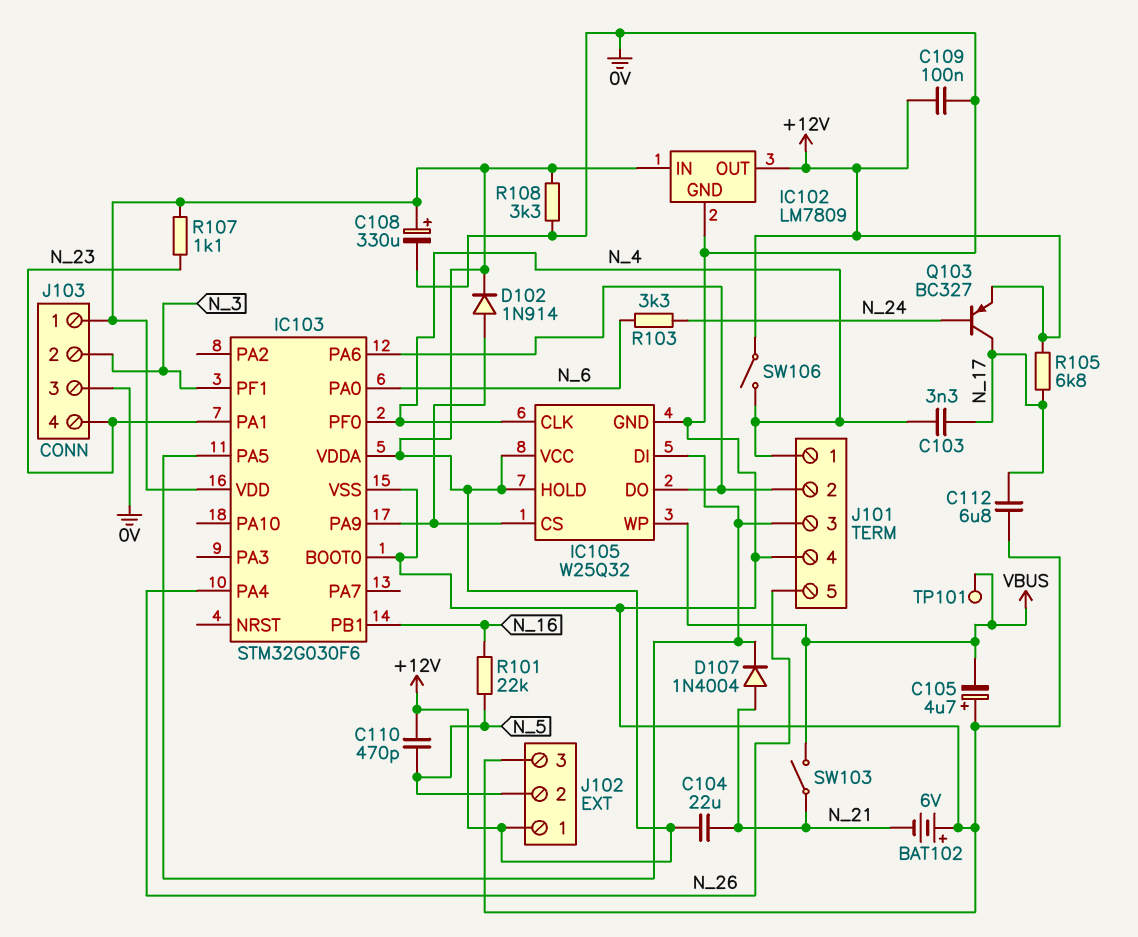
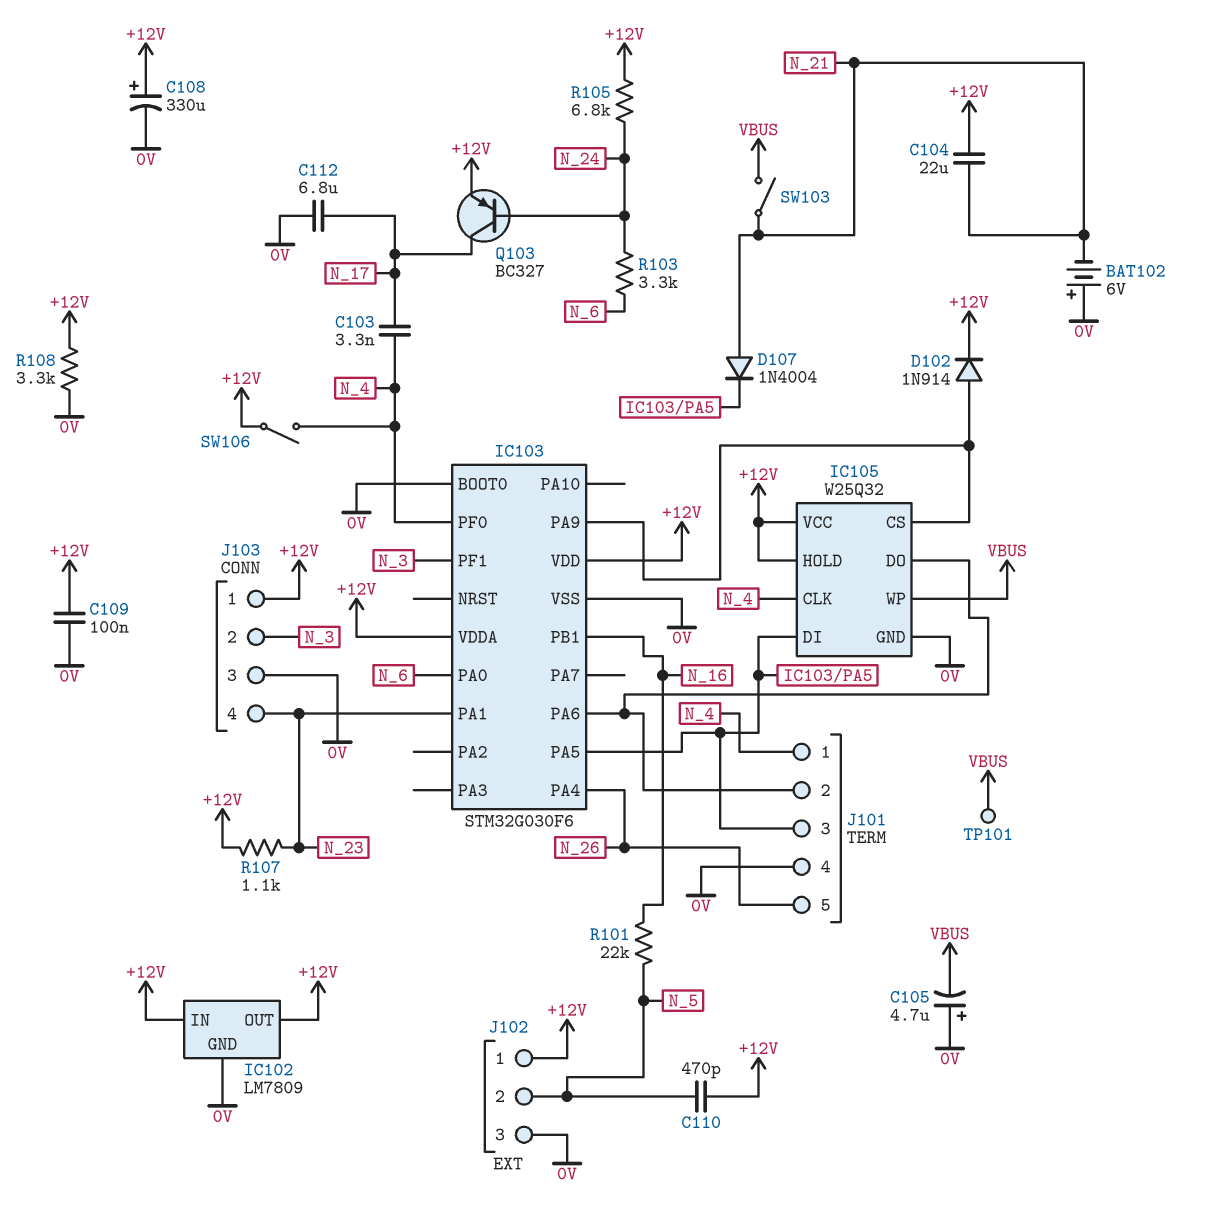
R105: 6.8k (+12V, N_17) -> 6.8k (+12V, N_24)

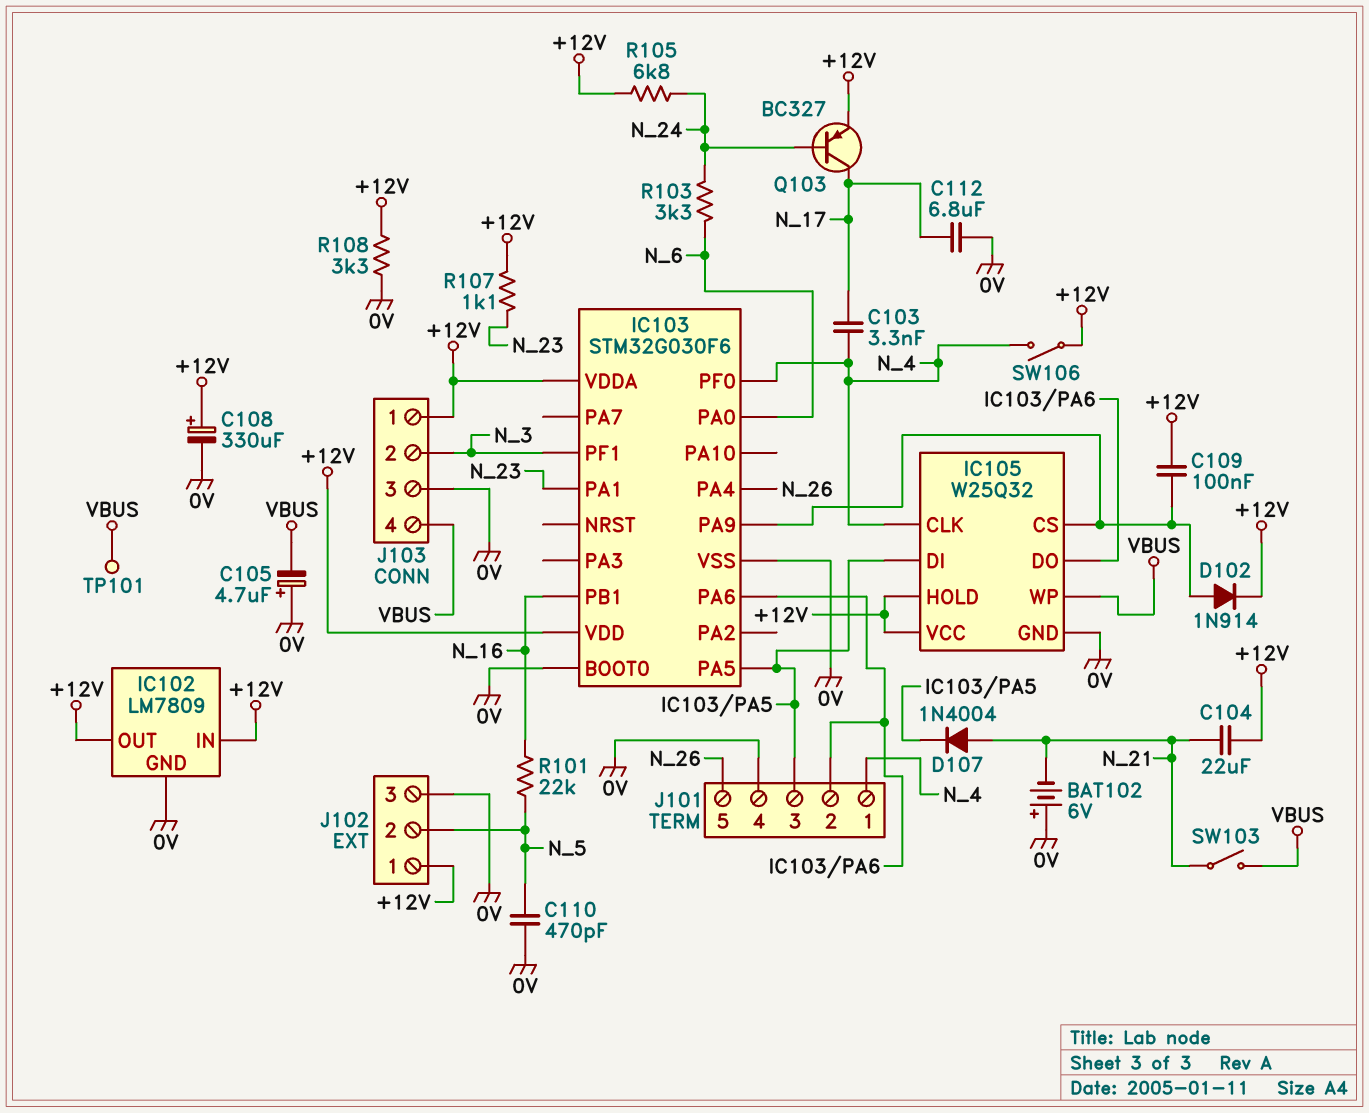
C109: 100nF (+12V, 0V) -> 100nF (+12V, IC103/PA9)
C110: 470pF (+12V, N_5) -> 470pF (0V, N_5)
J103 pin 4: N_23 -> VBUS

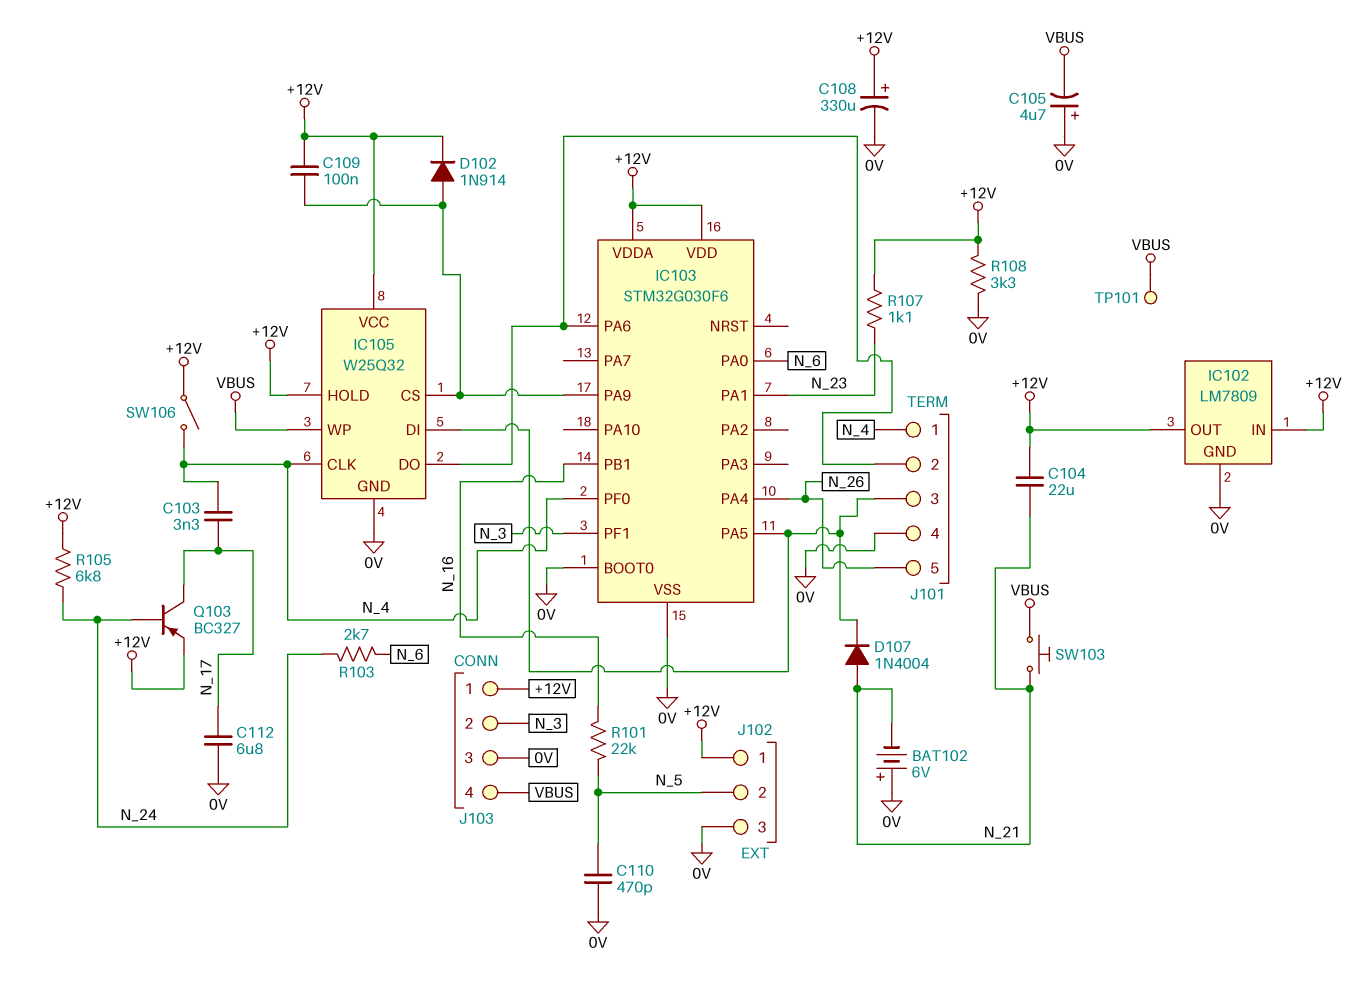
R103: 3.3k (N_6, N_24) -> 2.7k (N_6, N_24)
SW103: switch (N_21, VBUS) -> button (N_21, VBUS)

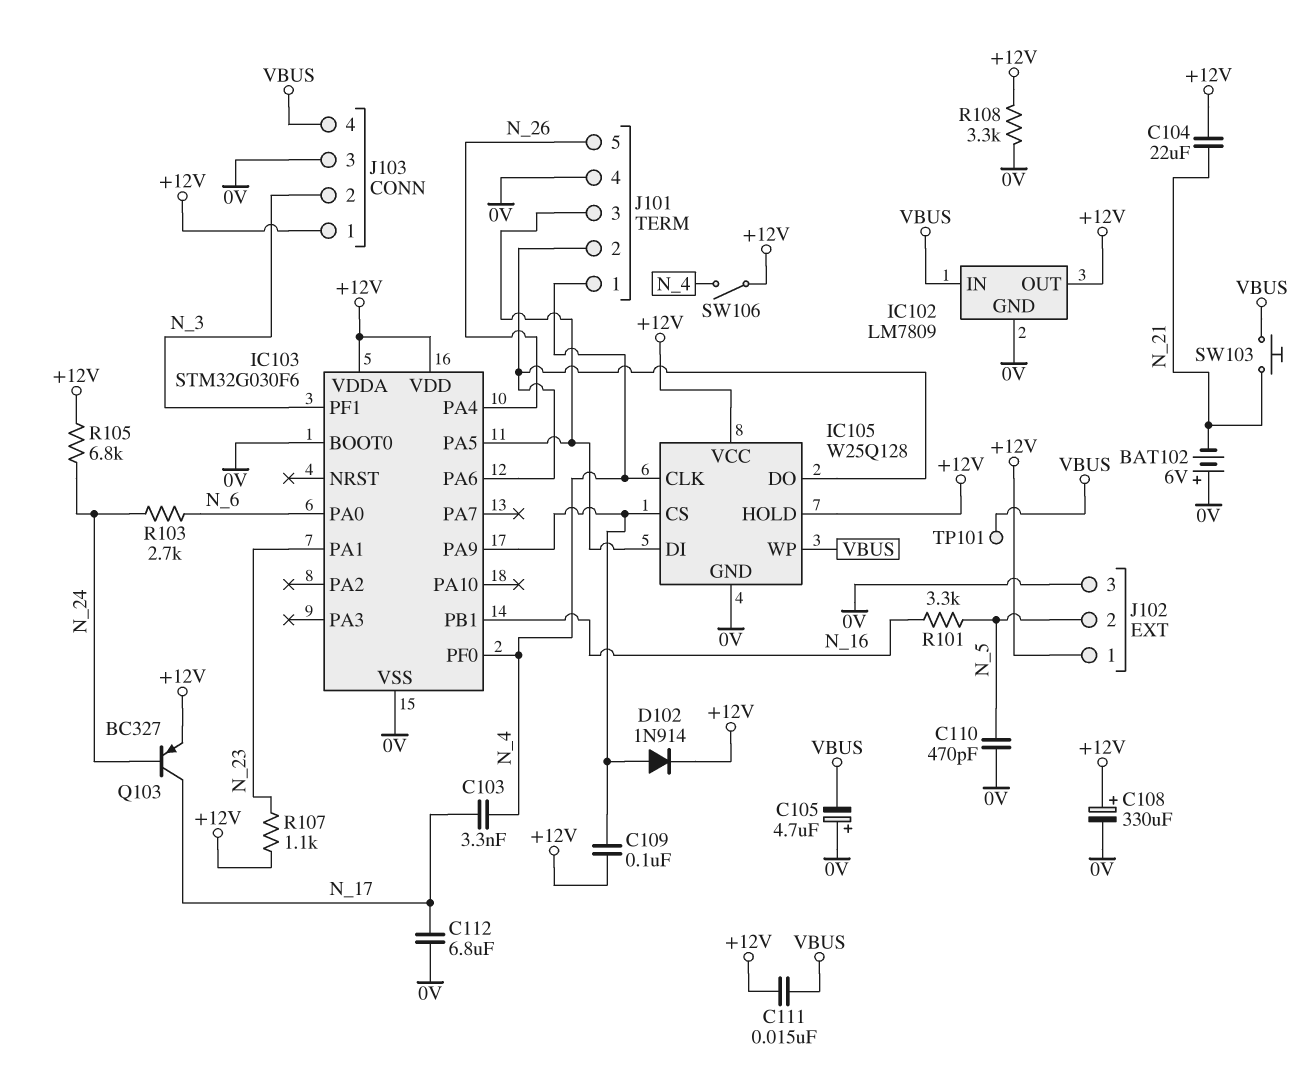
C111: none -> 15nF (+12V, VBUS)
D107: diode 1N4004 (A N_21, K IC103/PA5) -> none
IC102 pin IN: +12V -> VBUS
IC105: W25Q32 -> W25Q128
R101: 22k (N_5, N_16) -> 3.3k (N_5, N_16)

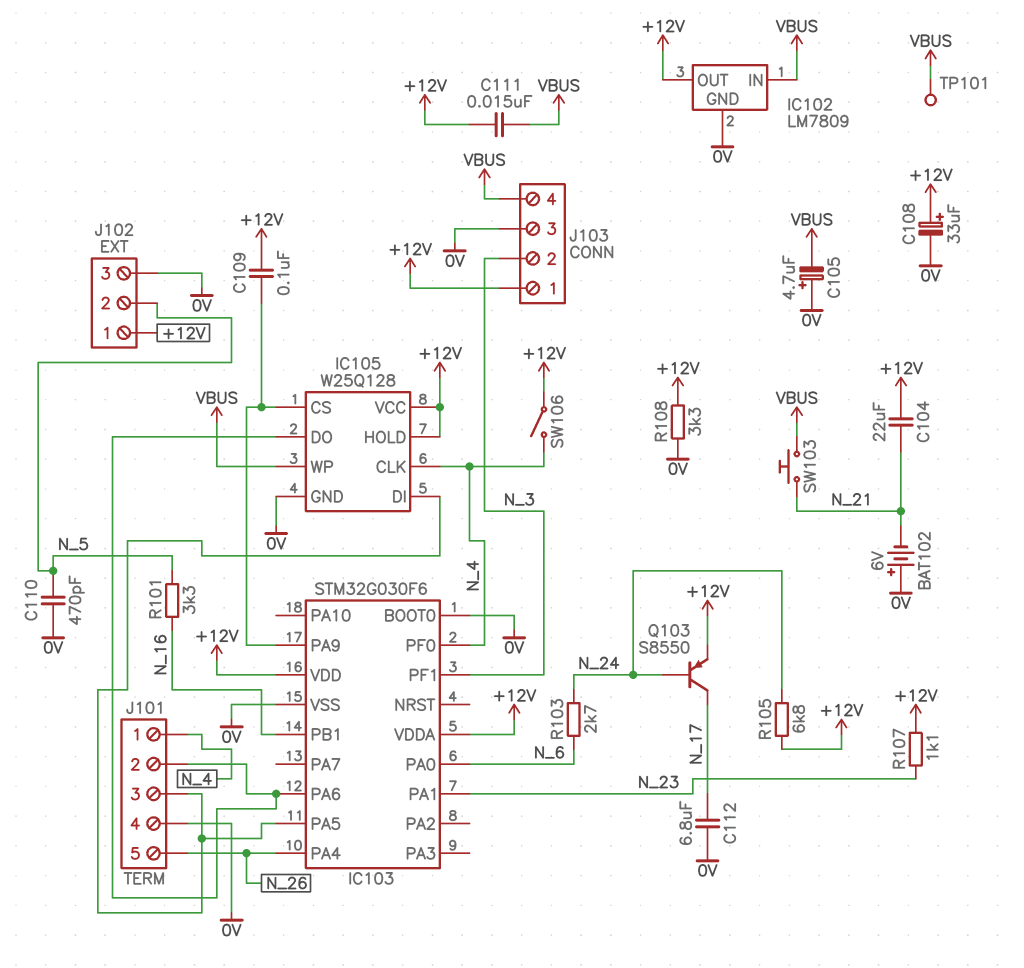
C103: 3.3nF (N_4, N_17) -> none
C108: 330uF (plus +12V, minus 0V) -> 33uF (plus +12V, minus 0V)
D102: diode 1N914 (A IC103/PA9, K +12V) -> none
Q103: PNP BC327 (B N_24, C N_17, E +12V) -> PNP S8550 (B N_24, C N_17, E +12V)

